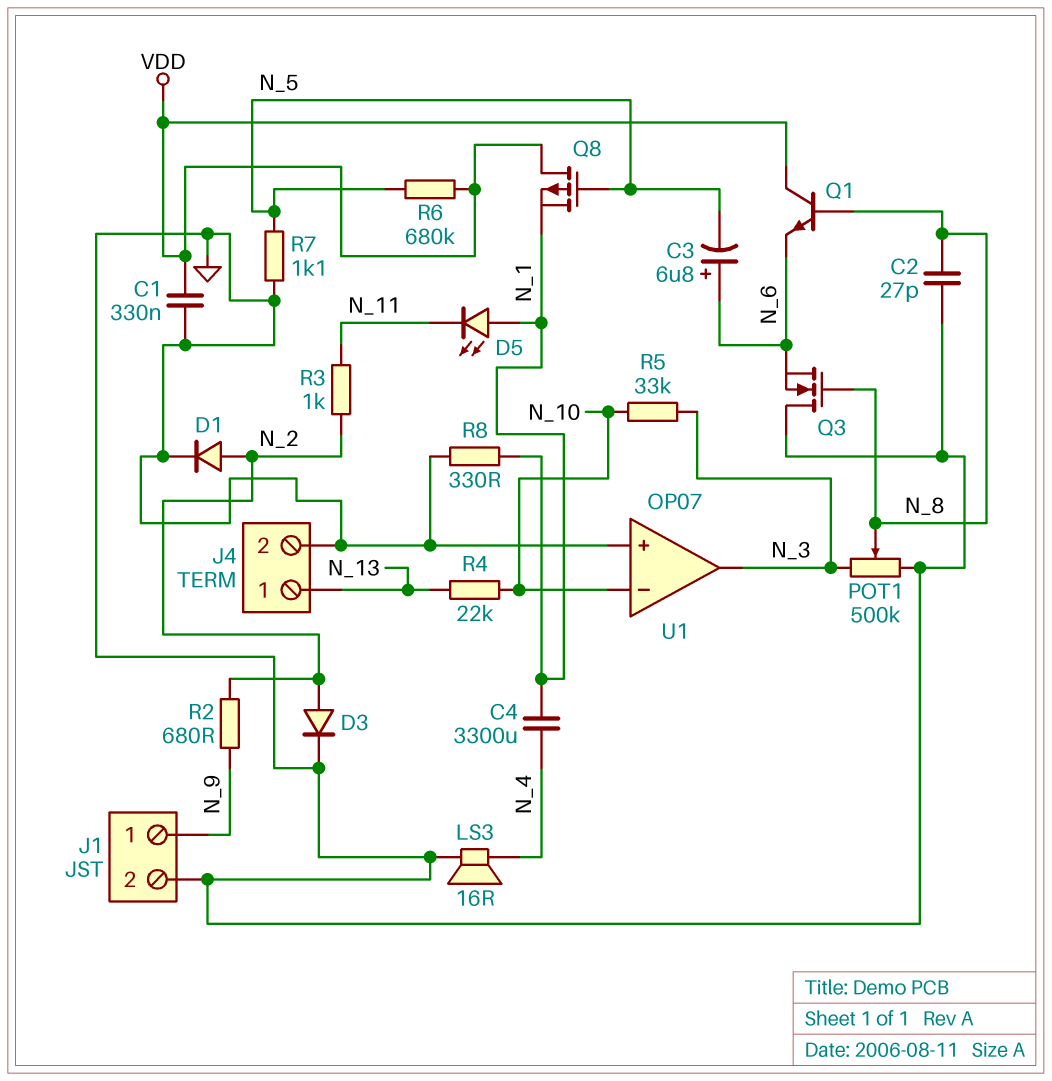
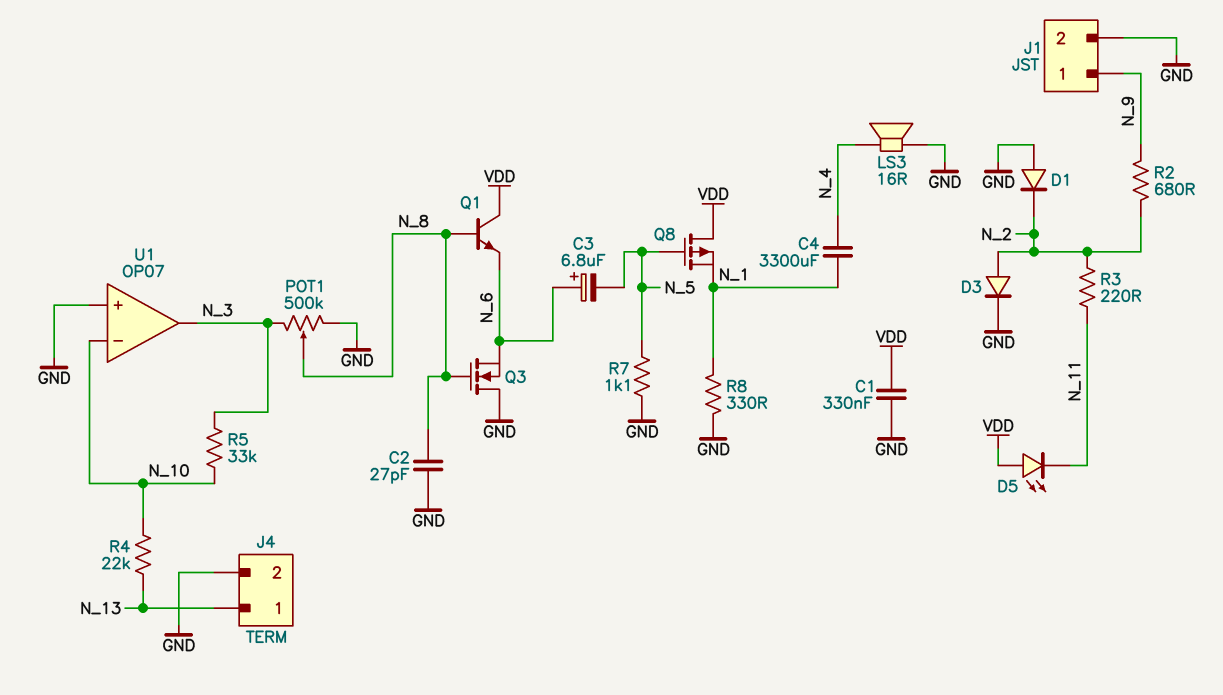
D1: diode (A N_2, K GND) -> diode (A GND, K N_2)
D5: LED (A N_1, K N_11) -> LED (A VDD, K N_11)
R3: 1k (N_2, N_11) -> 220 (N_2, N_11)
R6: 680k (N_5, VDD) -> none

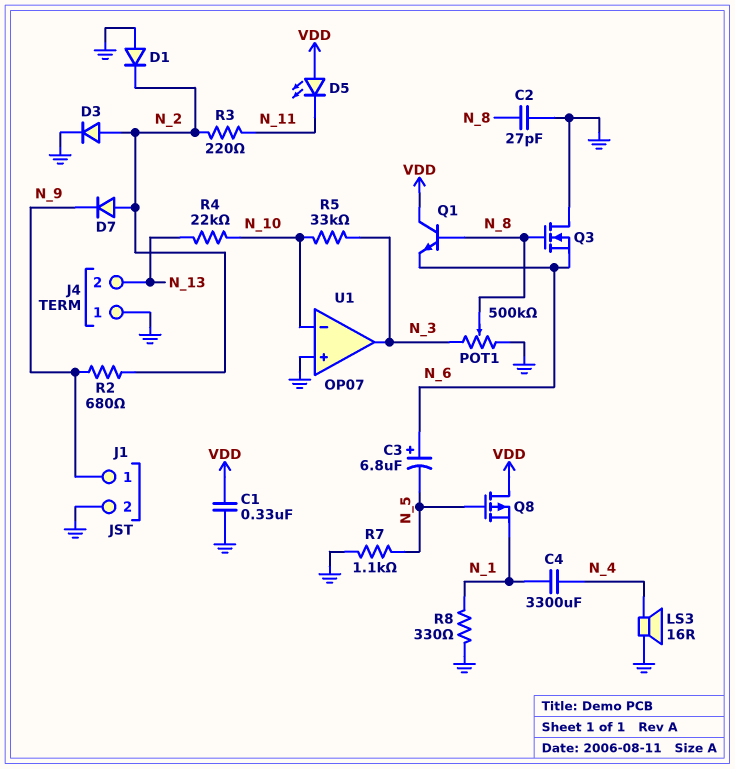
D7: none -> diode (A N_2, K N_9)
J4 pin 1: N_13 -> GND
J4 pin 2: GND -> N_13

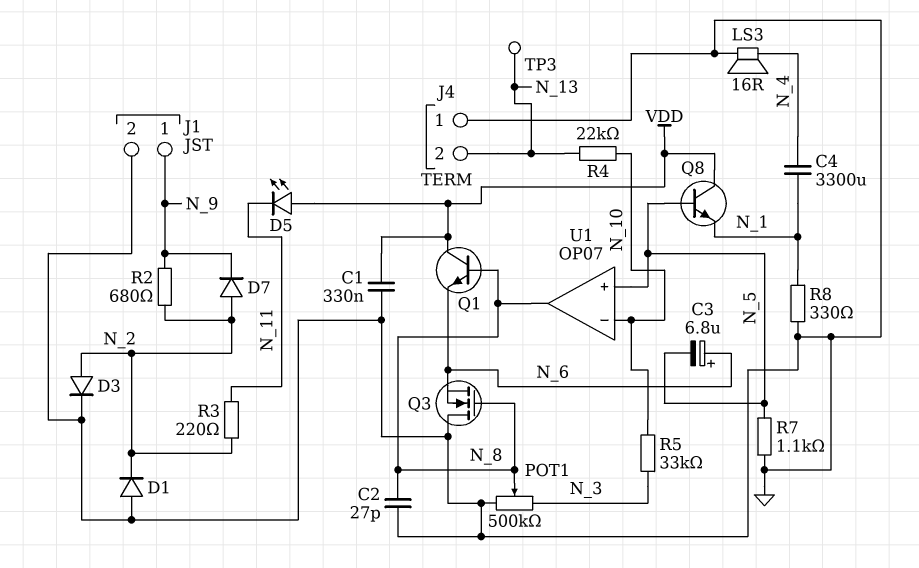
Q8: PMOS (G N_5, D VDD, S N_1) -> NPN (B N_5, C VDD, E N_1)
TP3: none -> test point (N_13)
U1 pin in+: GND -> N_5
U1 pin out: N_3 -> N_8

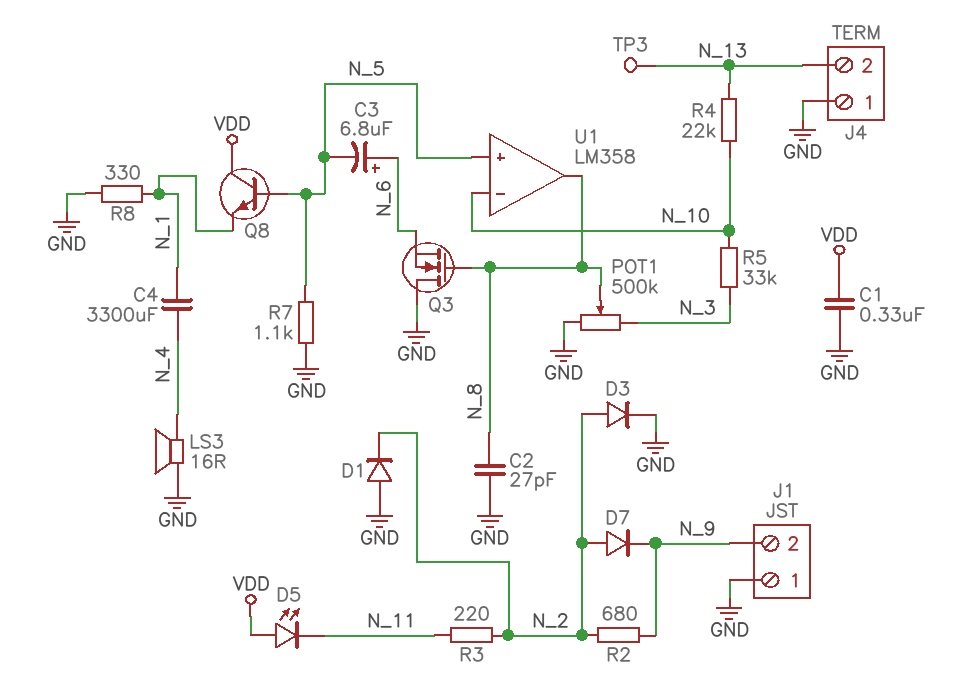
J1 pin 1: N_9 -> GND
J1 pin 2: GND -> N_9
Q1: NPN (B N_8, C VDD, E N_6) -> none
U1: OP07 -> LM358

